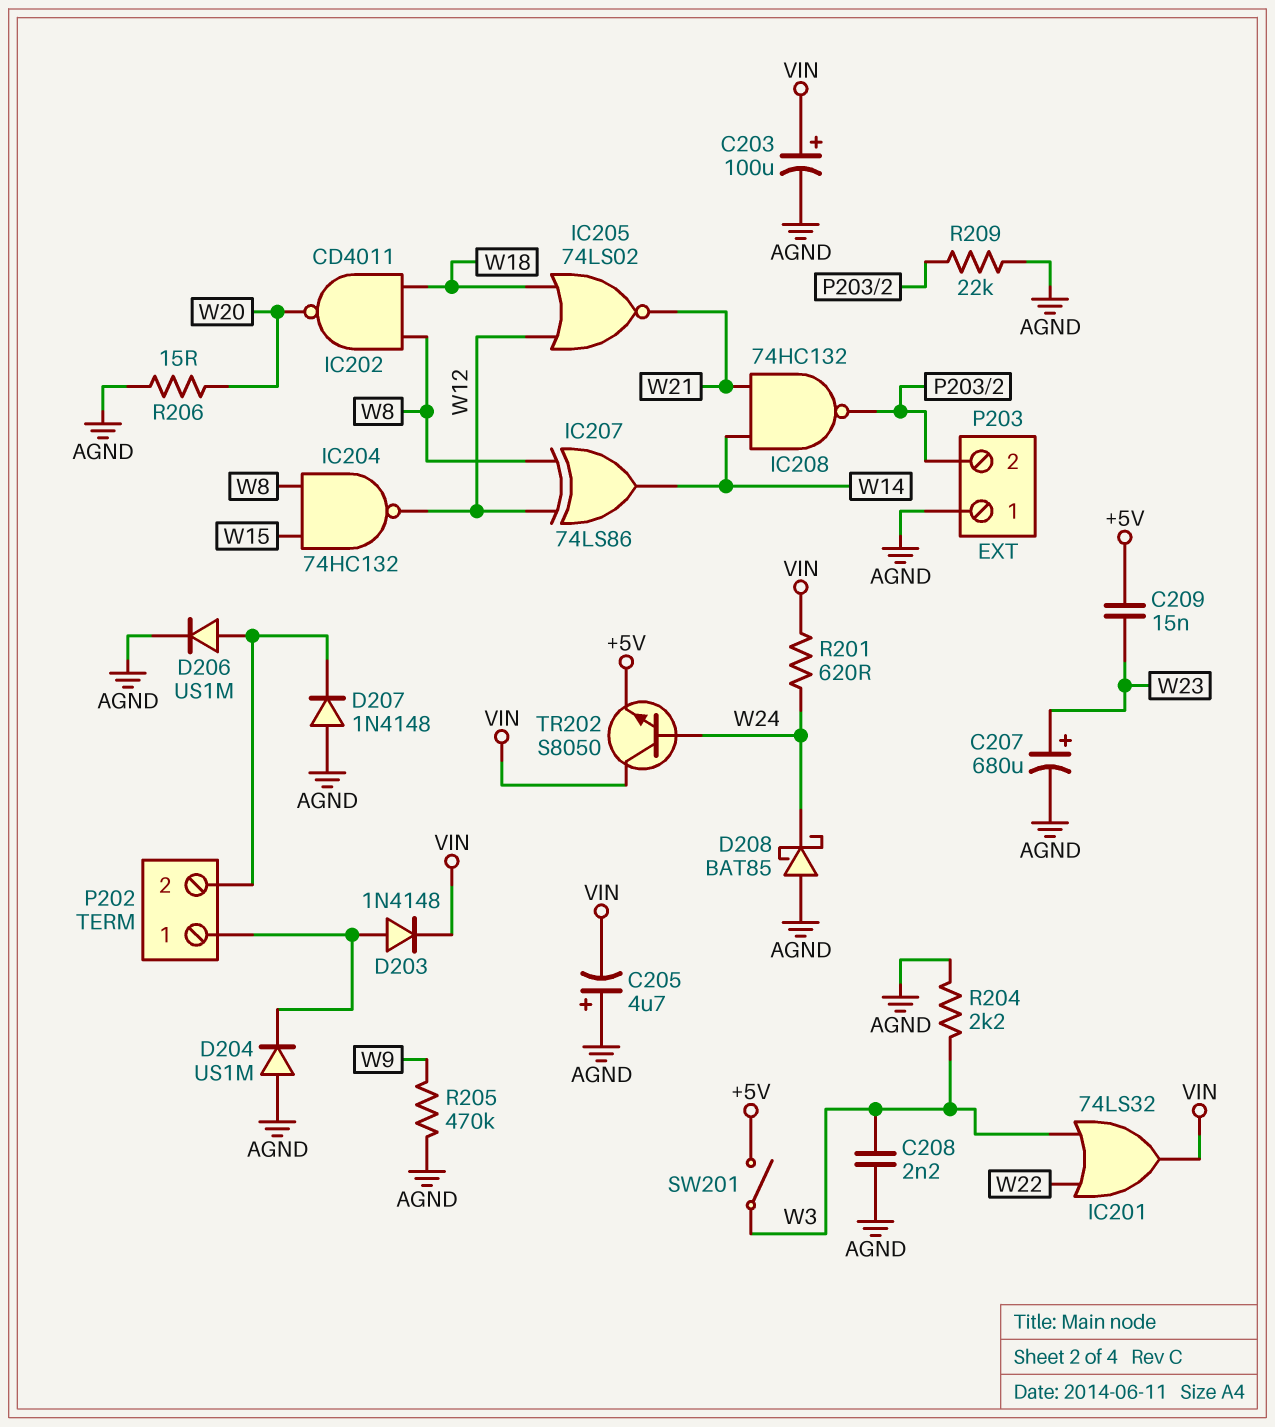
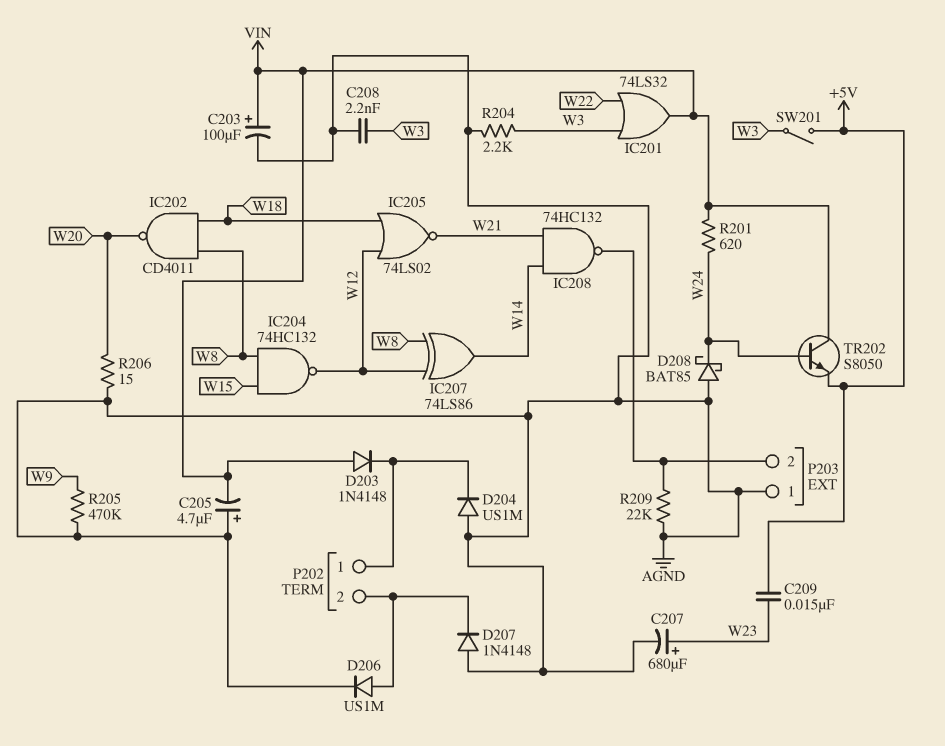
D203: diode 1N4148 (A P202/1, K VIN) -> diode 1N4148 (A VIN, K P202/1)

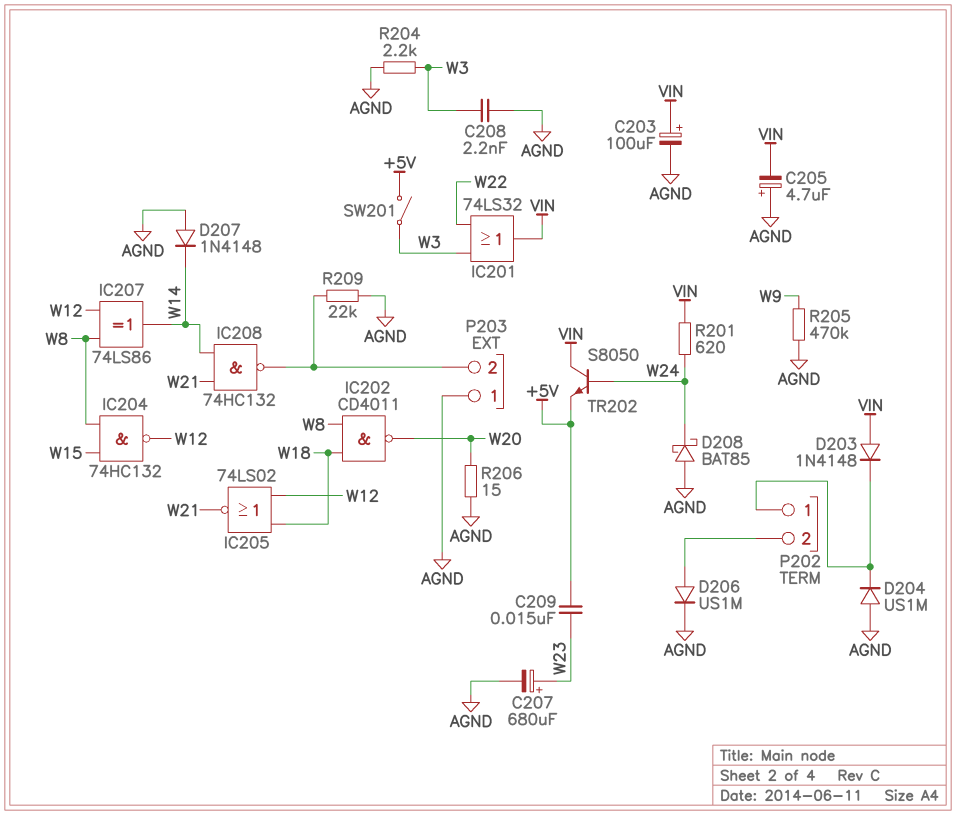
D207: diode 1N4148 (A AGND, K P202/2) -> diode 1N4148 (A AGND, K W14)

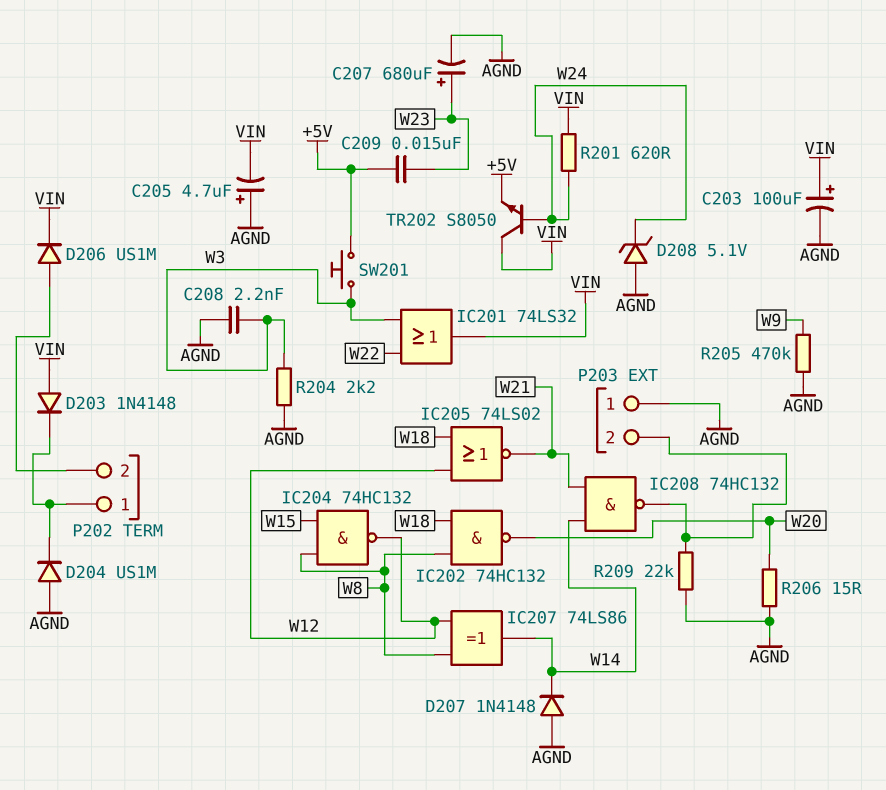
D206: diode US1M (A P202/2, K AGND) -> diode US1M (A P202/2, K VIN)
D208: schottky BAT85 (A AGND, K W24) -> zener 5.1V (A AGND, K W24)
IC202: NAND CD4011 (in W8, in W18, out W20) -> NAND 74HC132 (in W8, in W18, out W20)
SW201: switch (+5V, W3) -> button (+5V, W3)

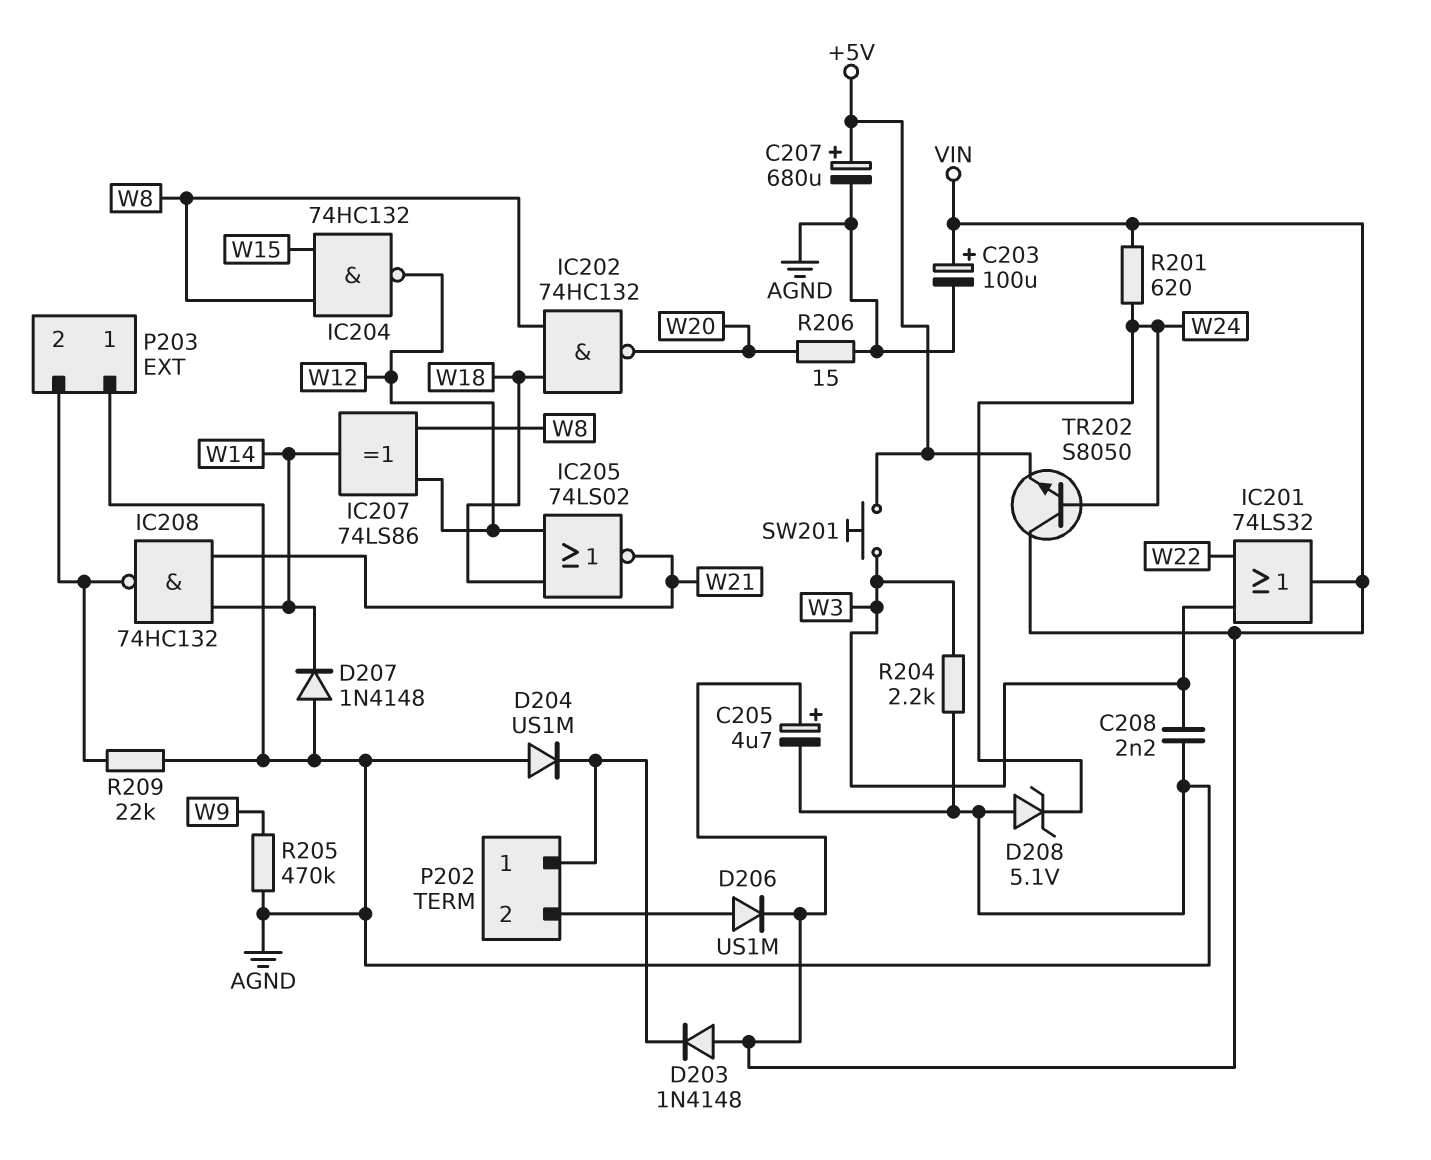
C205: 4.7uF (plus AGND, minus VIN) -> 4.7uF (plus VIN, minus AGND)
C207: 680uF (plus W23, minus AGND) -> 680uF (plus +5V, minus AGND)
C209: 15nF (+5V, W23) -> none

